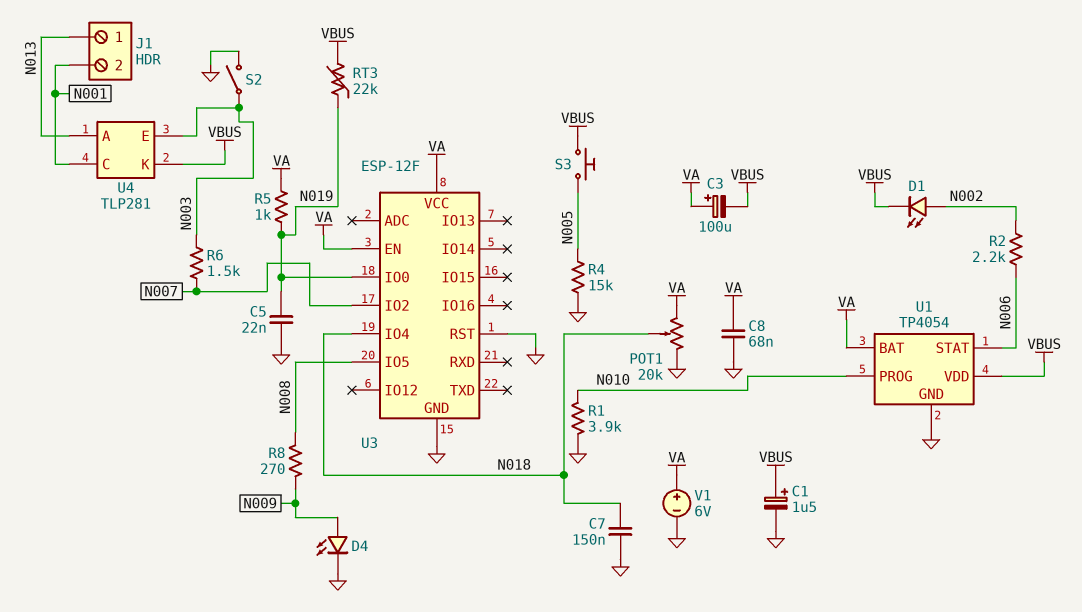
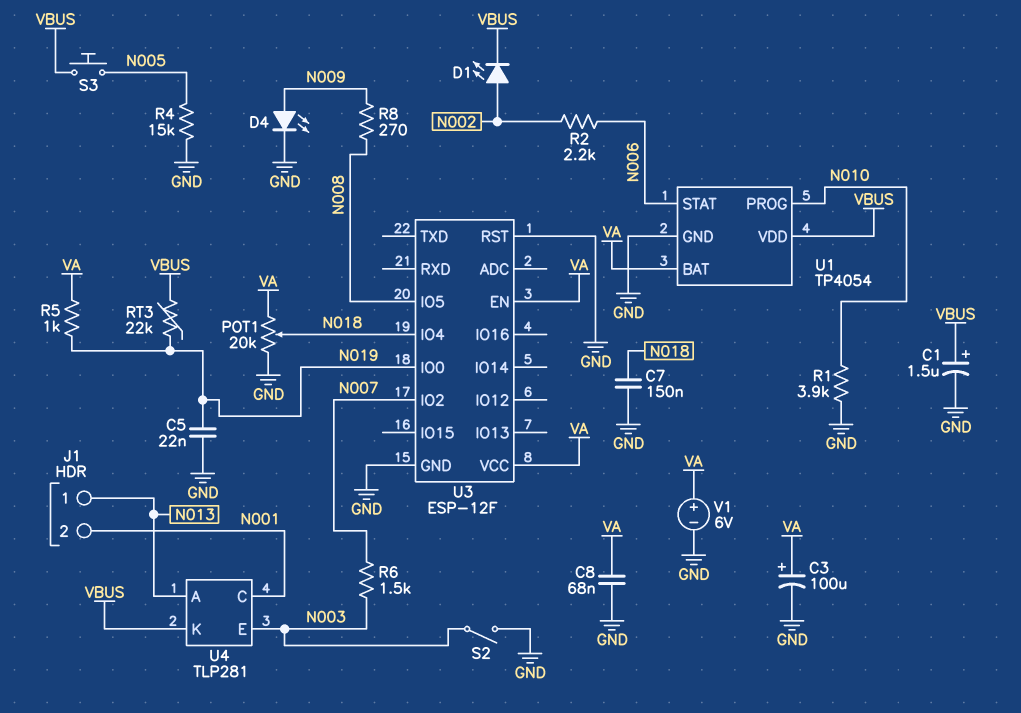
C3: 100uF (plus VA, minus VBUS) -> 100uF (plus VA, minus GND)

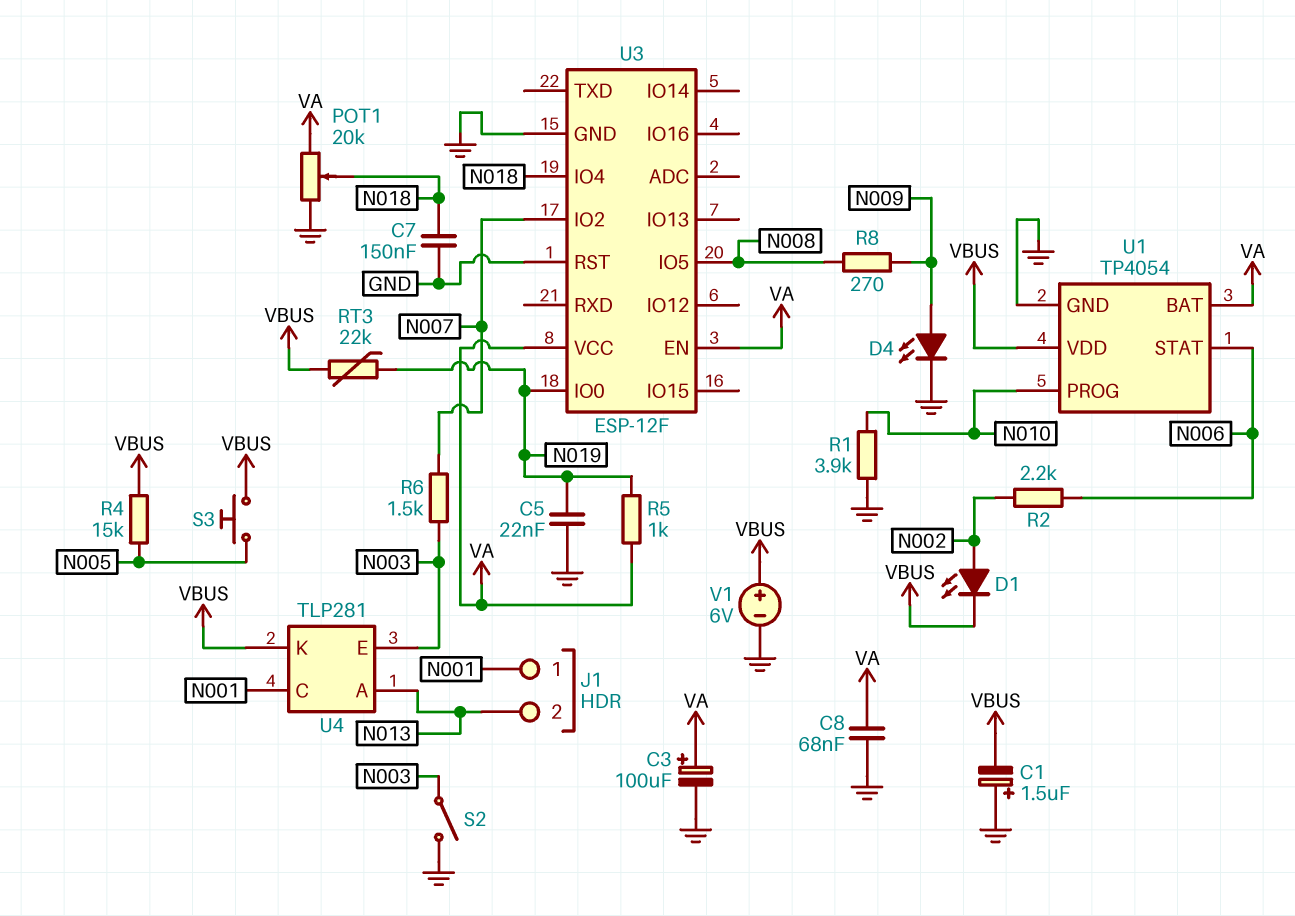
C1: 1.5uF (plus VBUS, minus GND) -> 1.5uF (plus GND, minus VBUS)
J1 pin 1: N013 -> N001
J1 pin 2: N001 -> N013
R4: 15k (GND, N005) -> 15k (N005, VBUS)
V1: 6V (plus VA, minus GND) -> 6V (plus VBUS, minus GND)

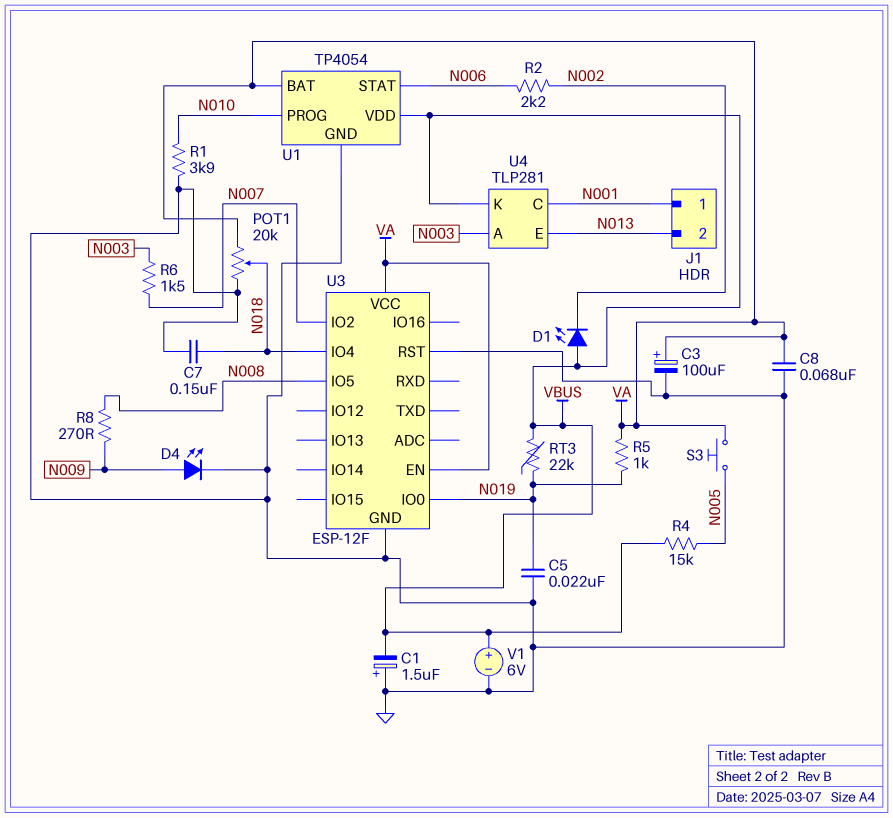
D1: LED (A N002, K VBUS) -> LED (A VBUS, K N002)
S2: switch (GND, N003) -> none
S3: button (N005, VBUS) -> button (N005, VA)
U4 pin A: N013 -> N003
U4 pin E: N003 -> N013

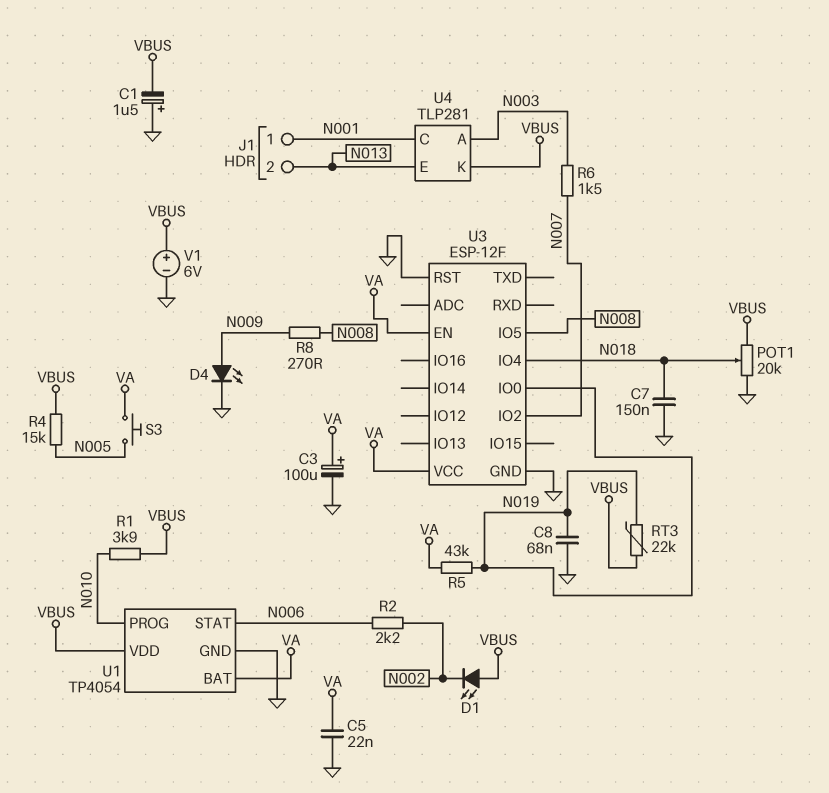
C5: 22nF (GND, N019) -> 22nF (GND, VA)
C8: 68nF (GND, VA) -> 68nF (GND, N019)
POT1: 20k (GND, VA, wiper N018) -> 20k (GND, VBUS, wiper N018)
R1: 3.9k (GND, N010) -> 3.9k (N010, VBUS)
R5: 1k (N019, VA) -> 43k (N019, VA)

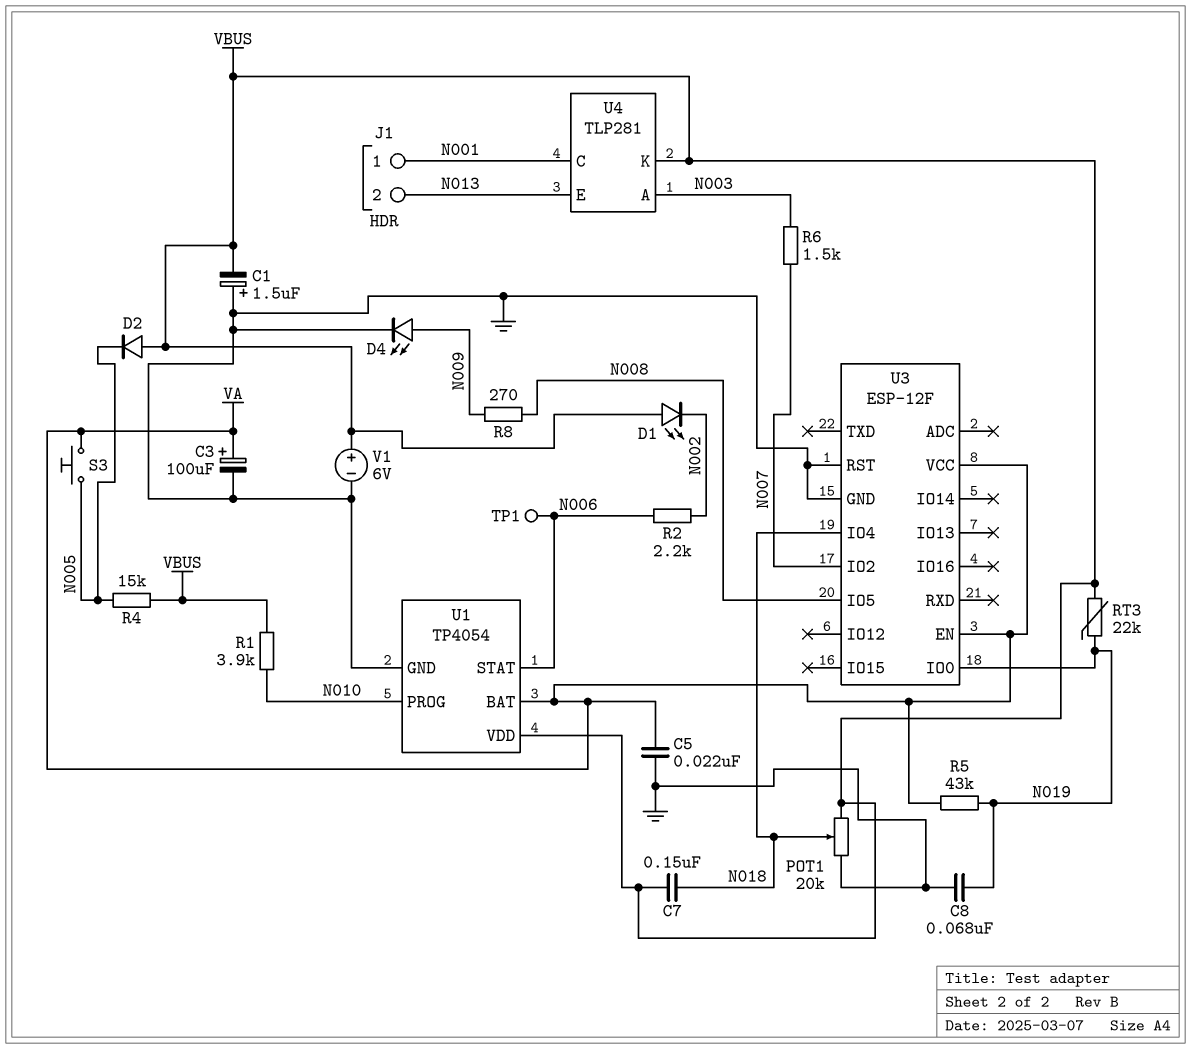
C7: 150nF (GND, N018) -> 150nF (N018, VBUS)
D2: none -> diode (A VBUS, K N005)
TP1: none -> test point (N006)

